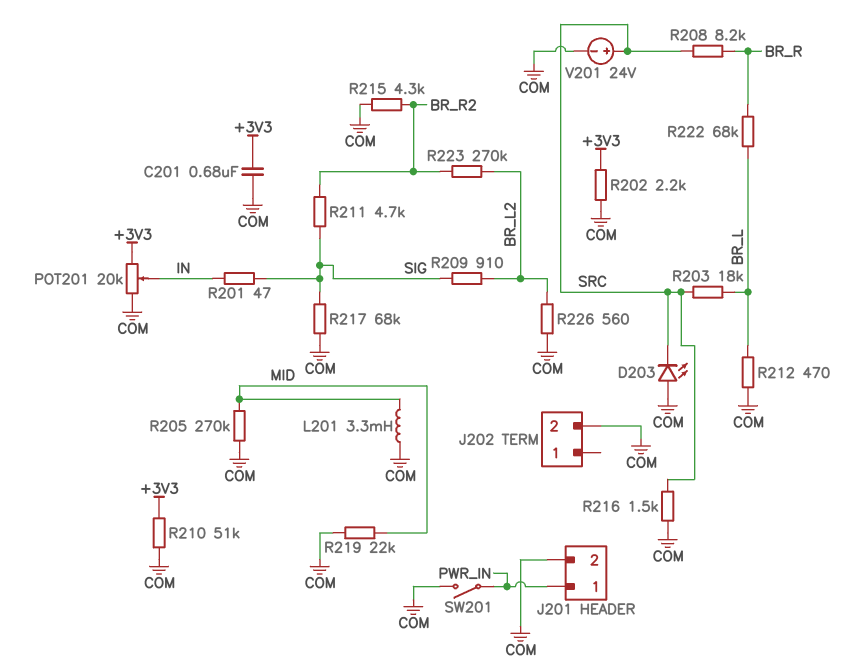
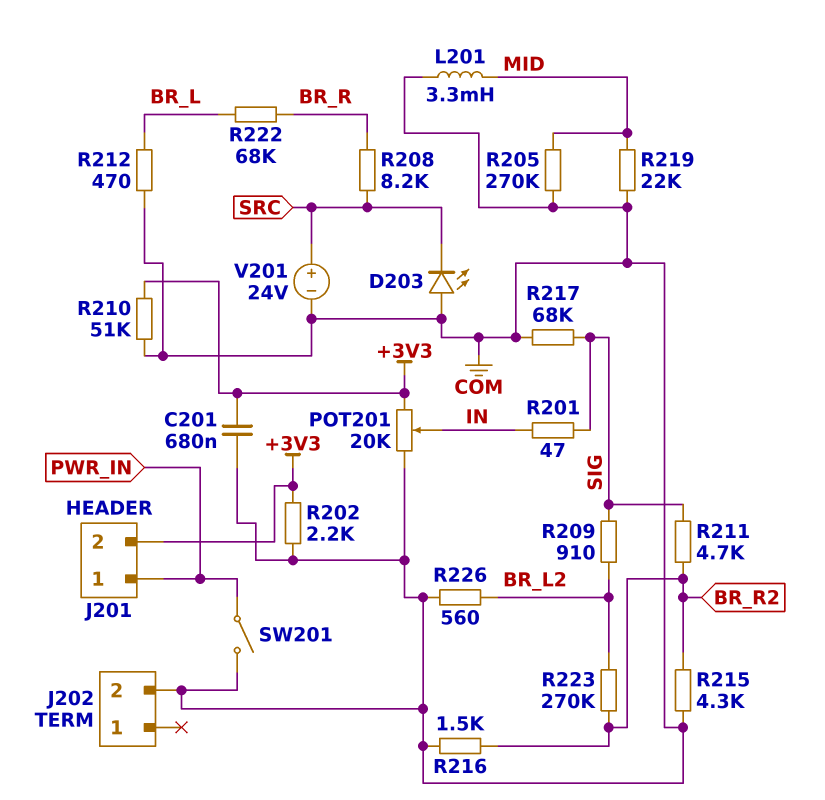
J201 pin 2: COM -> +3V3
R203: 18k (BR_L, SRC) -> none
R216: 1.5k (COM, SRC) -> 1.5k (BR_R2, COM)

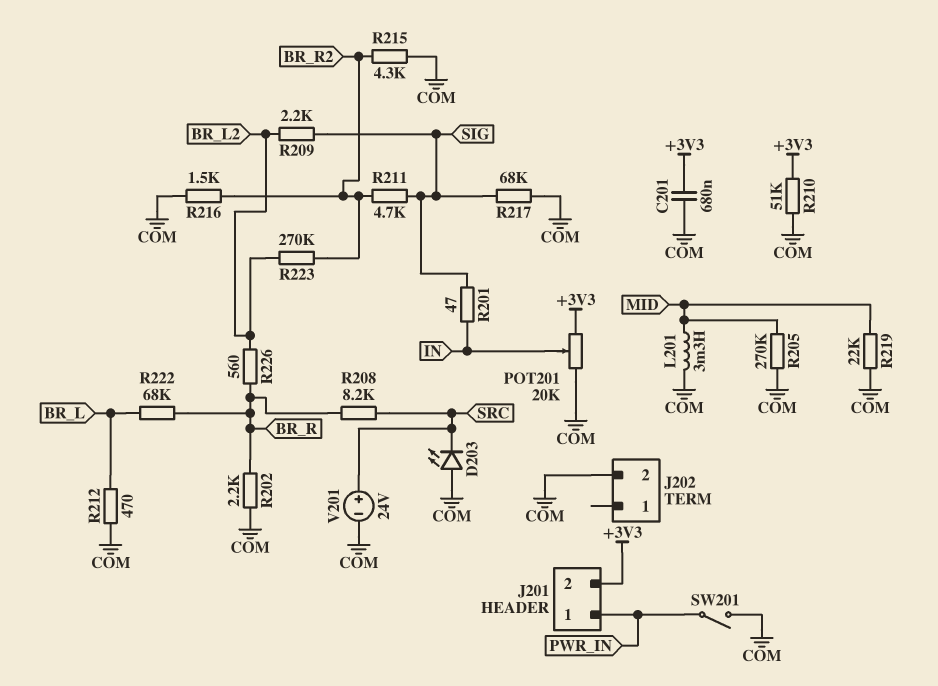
R202: 2.2k (+3V3, COM) -> 2.2k (BR_R, COM)
R209: 910 (BR_L2, SIG) -> 2.2k (BR_L2, SIG)
R226: 560 (BR_L2, COM) -> 560 (BR_L2, BR_R)

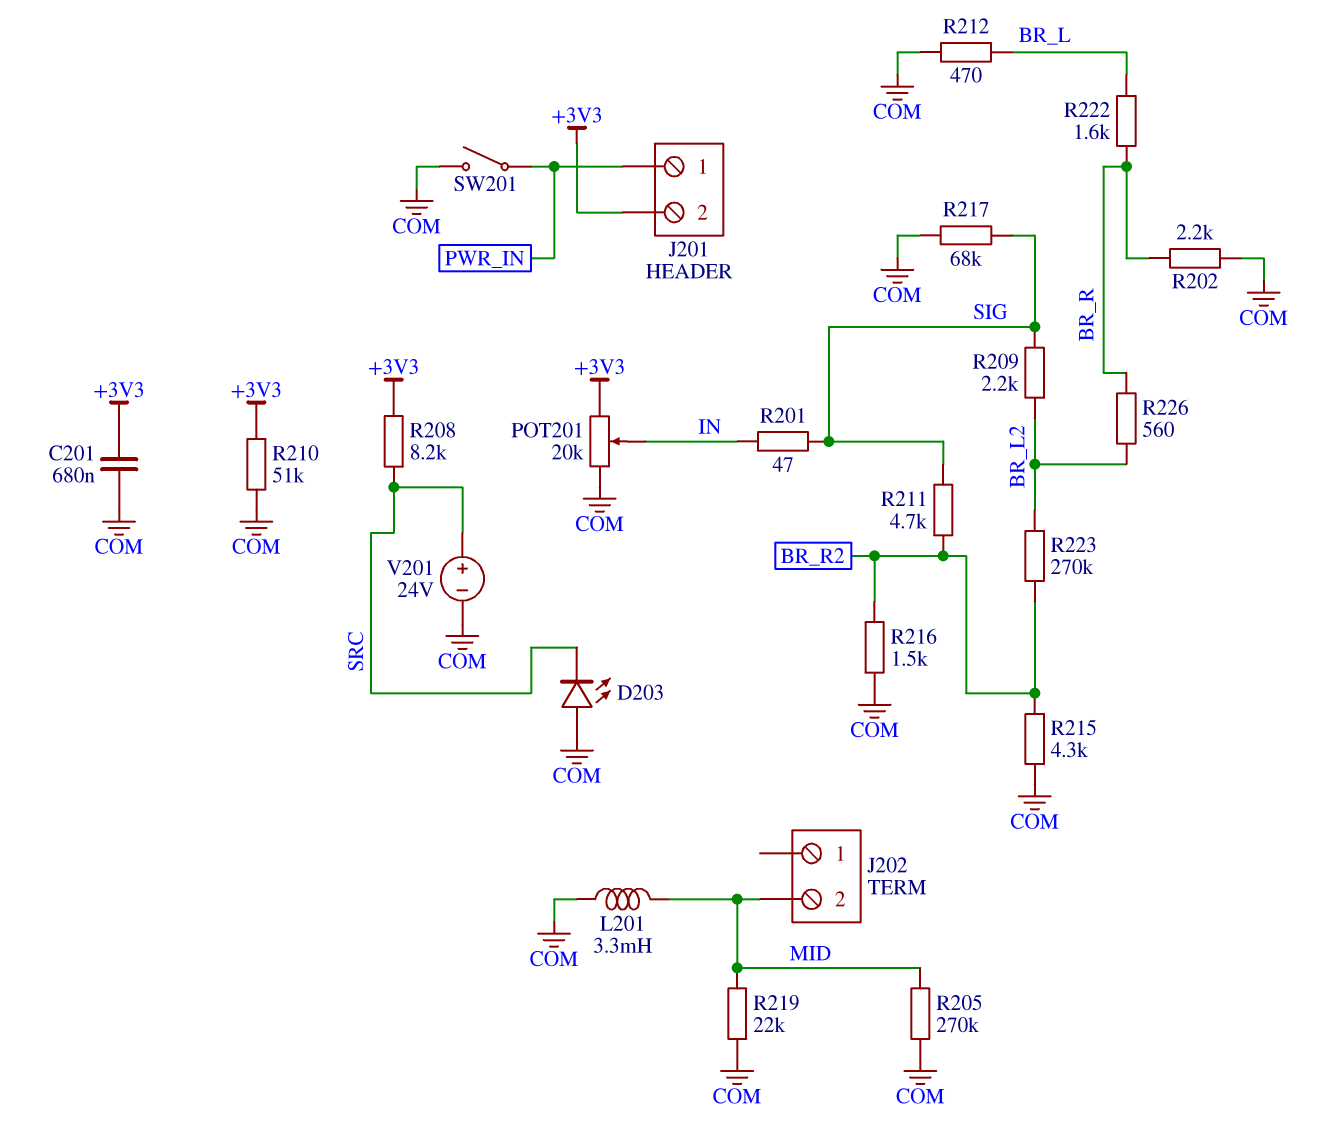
J202 pin 2: COM -> MID
R208: 8.2k (BR_R, SRC) -> 8.2k (+3V3, SRC)
R222: 68k (BR_L, BR_R) -> 1.6k (BR_L, BR_R)

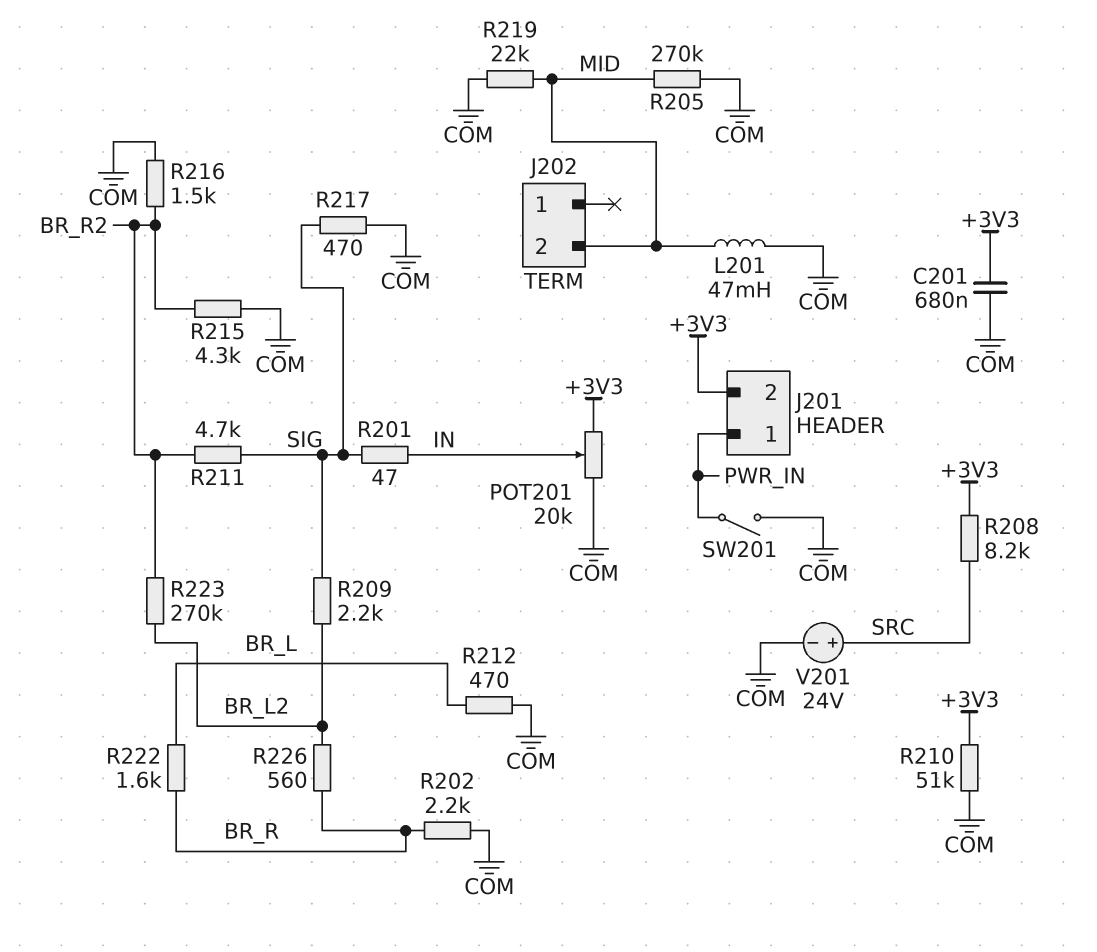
D203: LED (A COM, K SRC) -> none
L201: 3.3mH (COM, MID) -> 47mH (COM, MID)
R217: 68k (COM, SIG) -> 470 (COM, SIG)

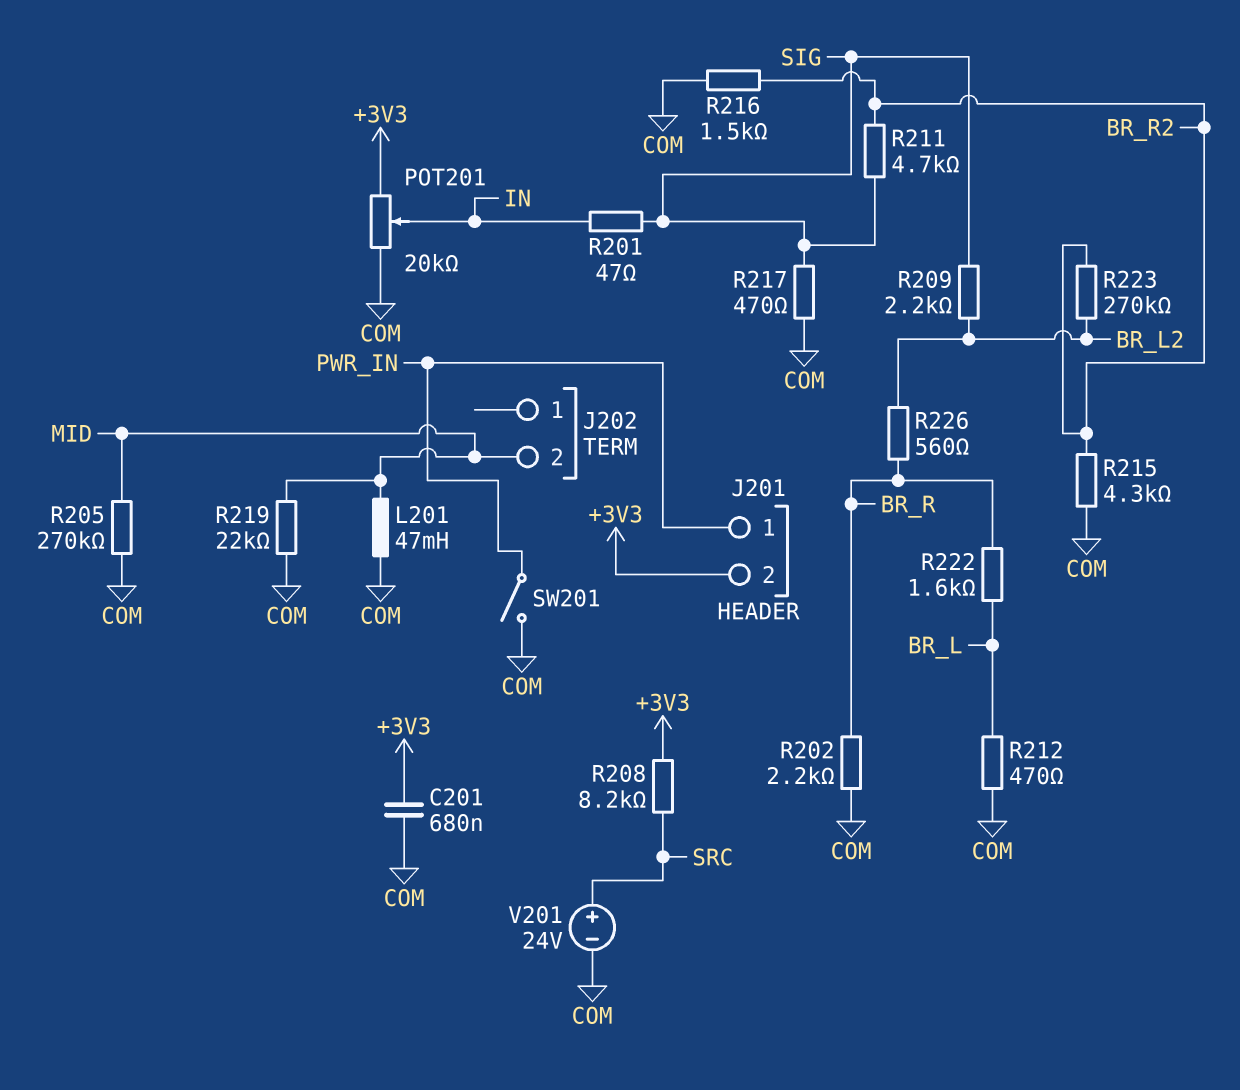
R210: 51k (+3V3, COM) -> none

